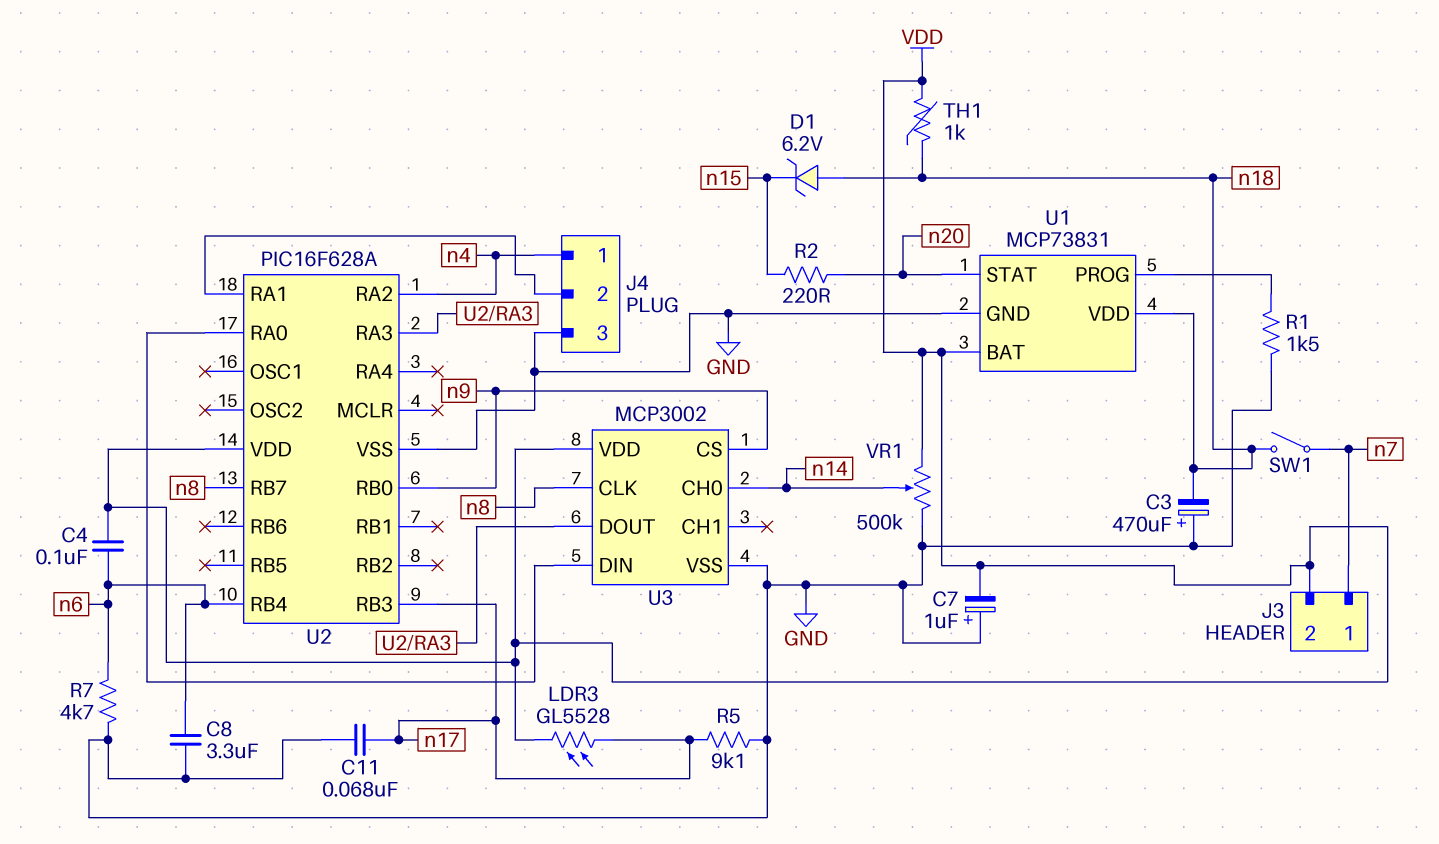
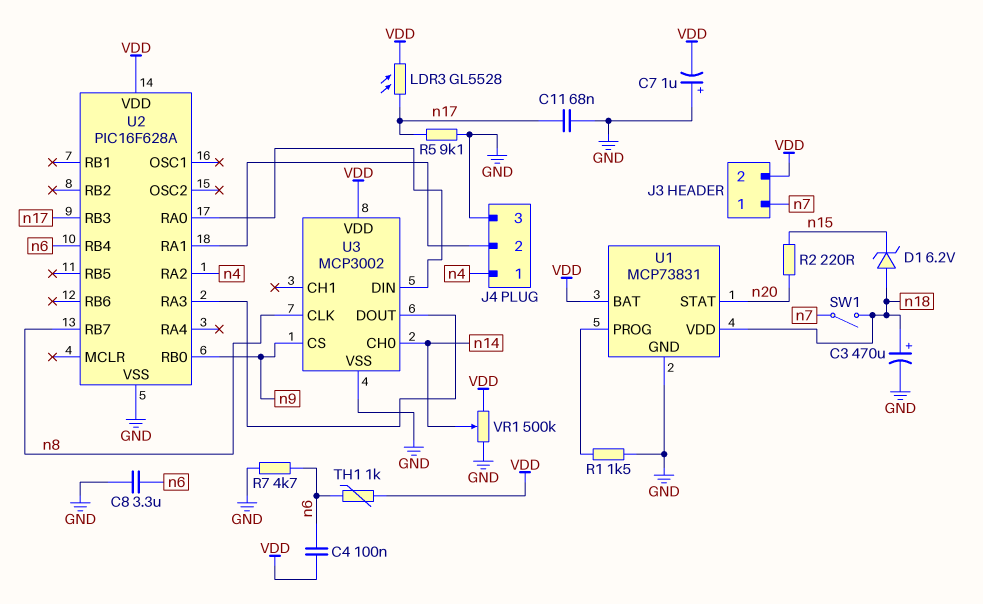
C3: 470uF (plus GND, minus n18) -> 470uF (plus n18, minus GND)
TH1: 1k (VDD, n18) -> 1k (VDD, n6)

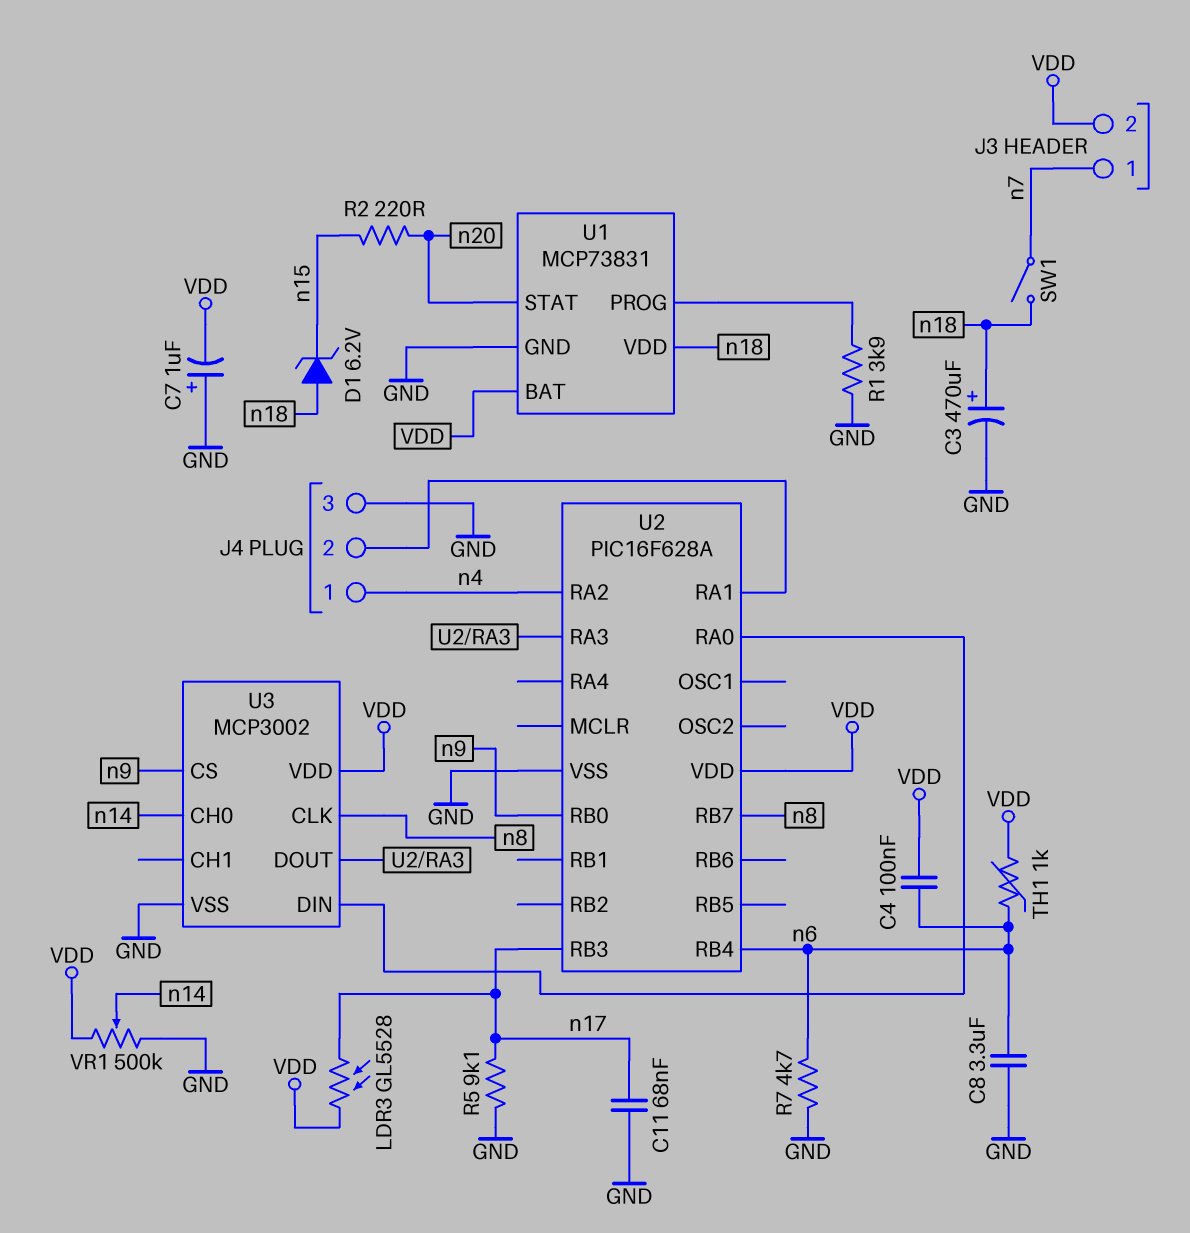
R1: 1.5k (GND, U1/PROG) -> 3.9k (GND, U1/PROG)

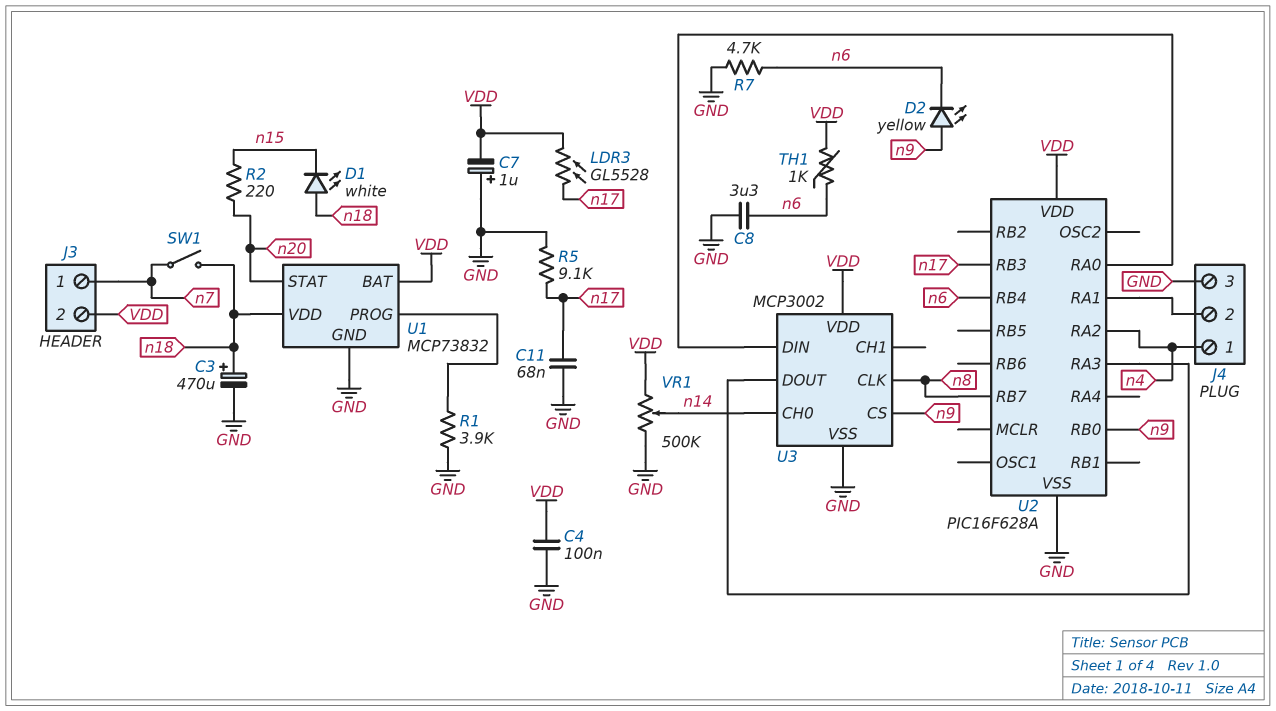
C4: 100nF (VDD, n6) -> 100nF (GND, VDD)
D1: zener 6.2V (A n18, K n15) -> LED white (A n18, K n15)
D2: none -> LED yellow (A n9, K n6)
U1: MCP73831 -> MCP73832

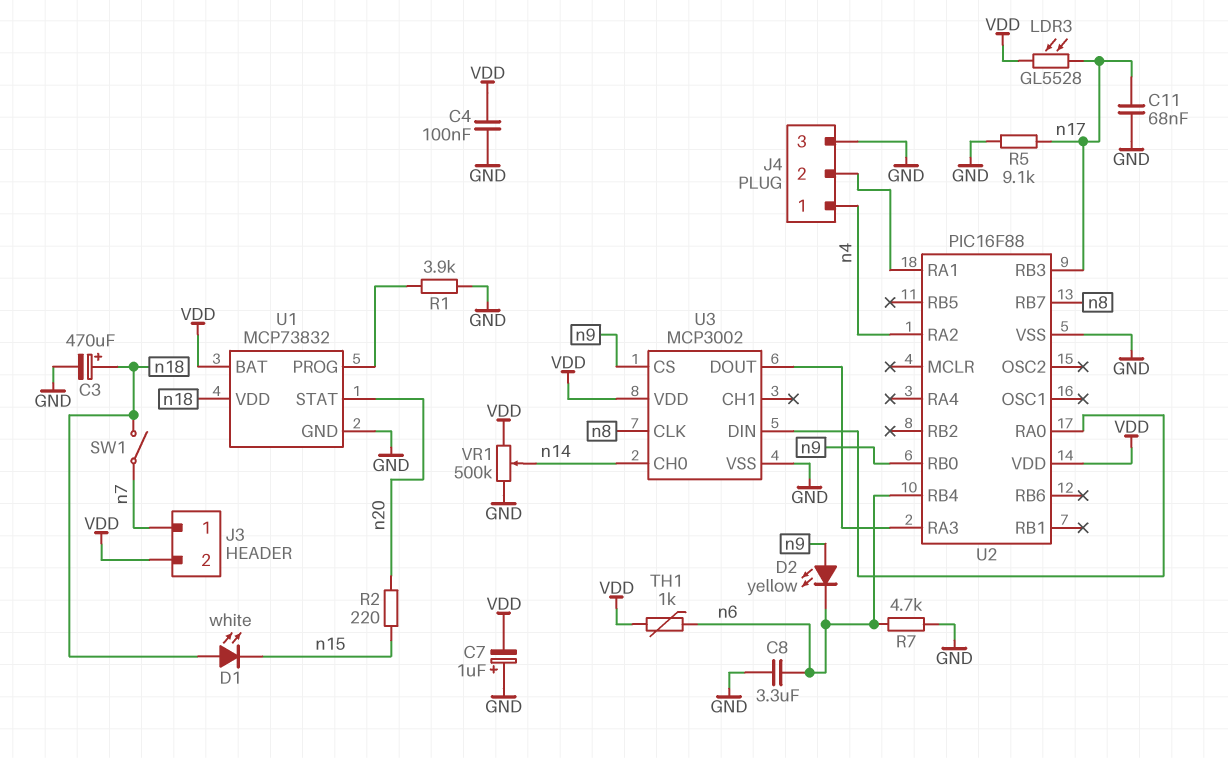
U2: PIC16F628A -> PIC16F88

